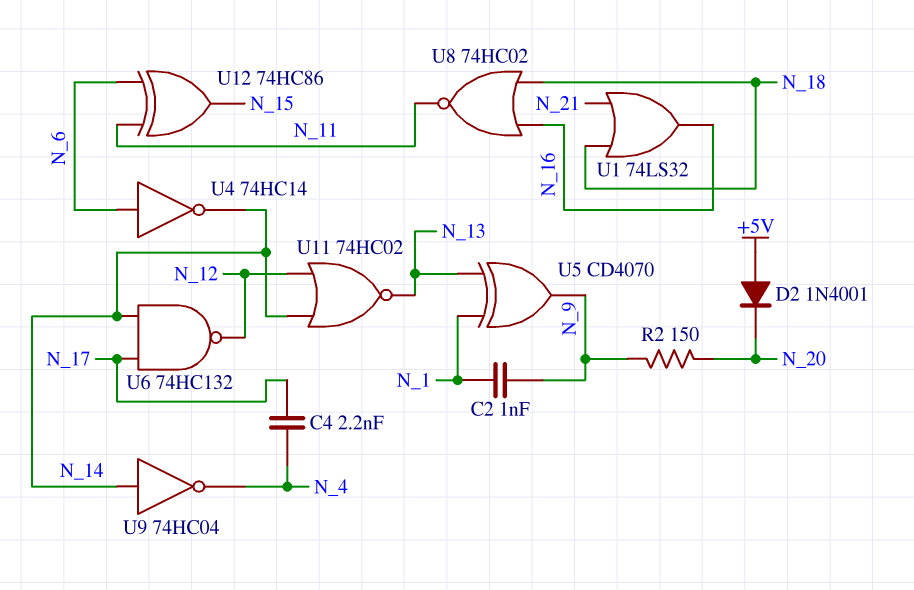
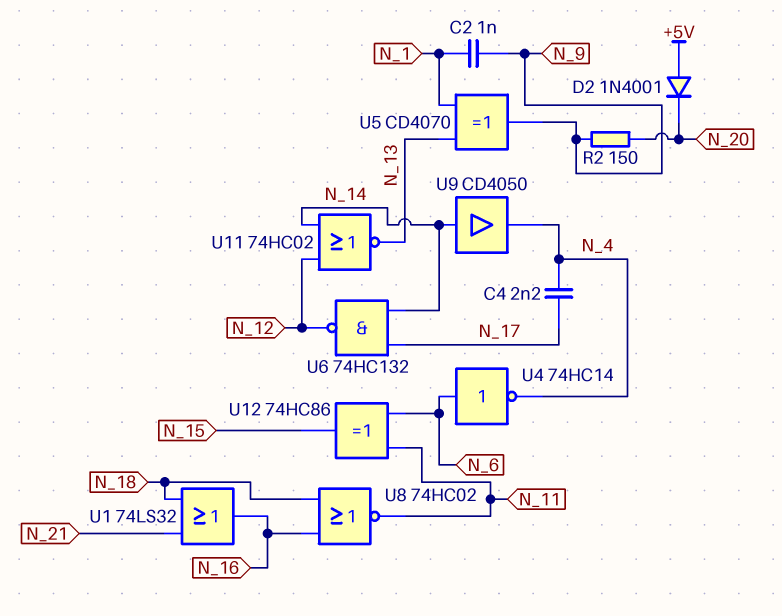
U4: NOT 74HC14 (in N_6, out N_14) -> NOT 74HC14 (in N_6, out N_4)
U9: NOT 74HC04 (in N_14, out N_4) -> buffer CD4050 (in N_14, out N_4)

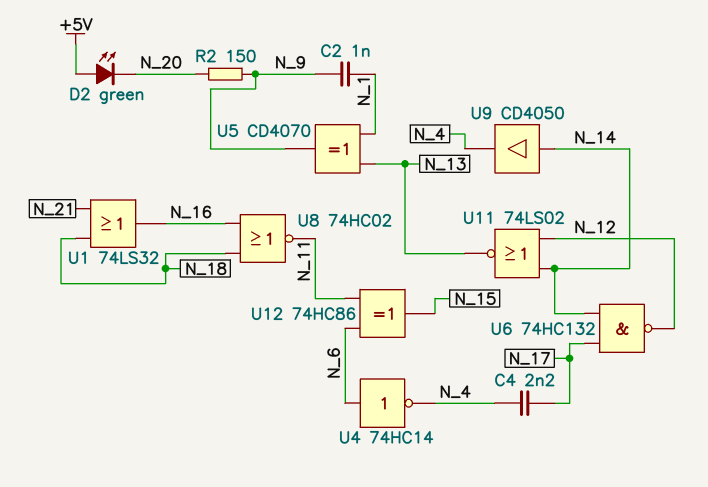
D2: diode 1N4001 (A +5V, K N_20) -> LED green (A +5V, K N_20)
U11: NOR 74HC02 (in N_12, in N_14, out N_13) -> NOR 74LS02 (in N_12, in N_14, out N_13)

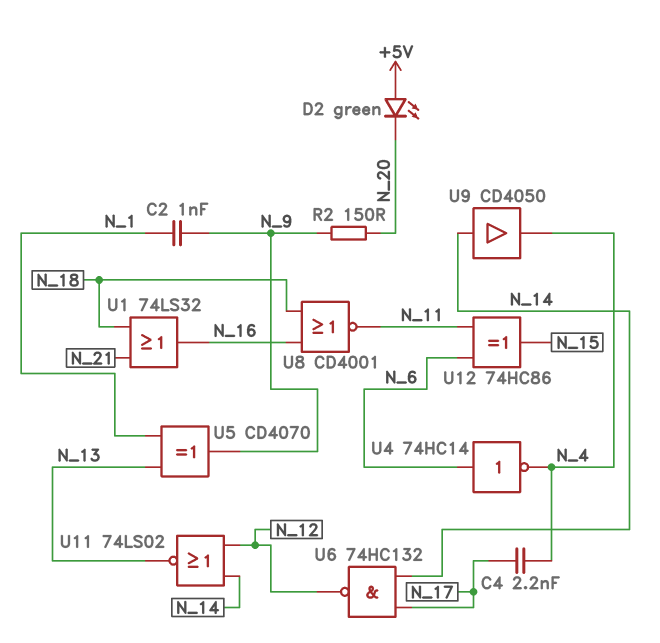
U8: NOR 74HC02 (in N_16, in N_18, out N_11) -> NOR CD4001 (in N_16, in N_18, out N_11)

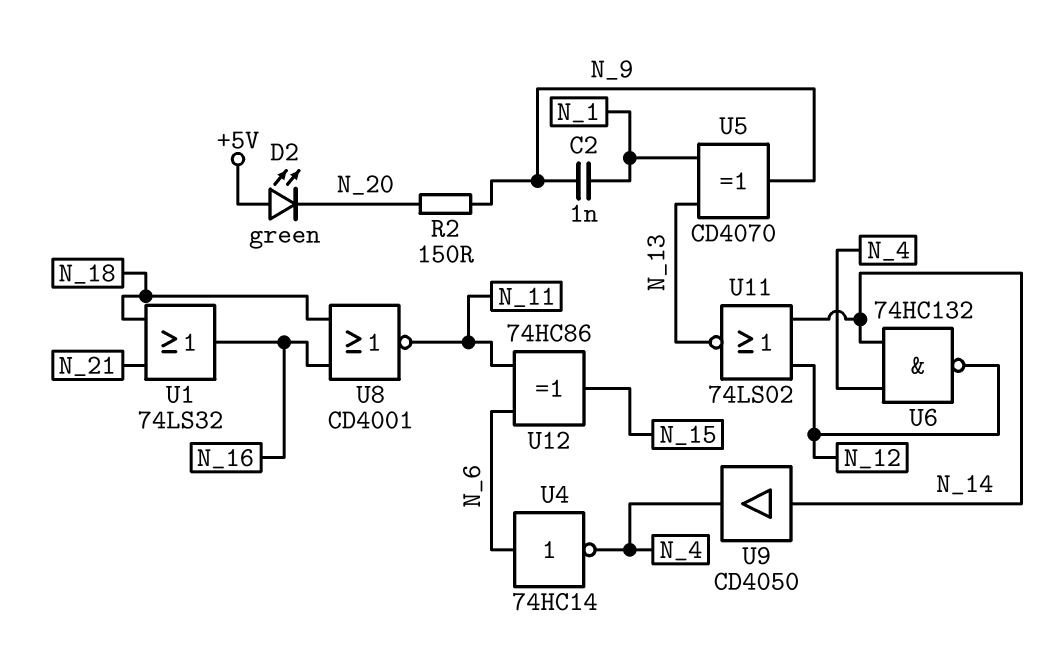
C4: 2.2nF (N_4, N_17) -> none
U6: NAND 74HC132 (in N_14, in N_17, out N_12) -> NAND 74HC132 (in N_4, in N_14, out N_12)

